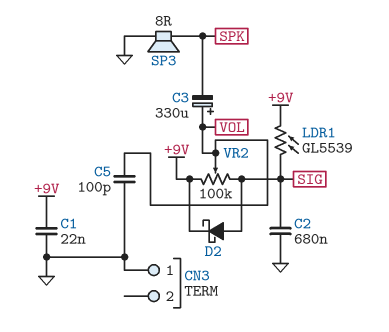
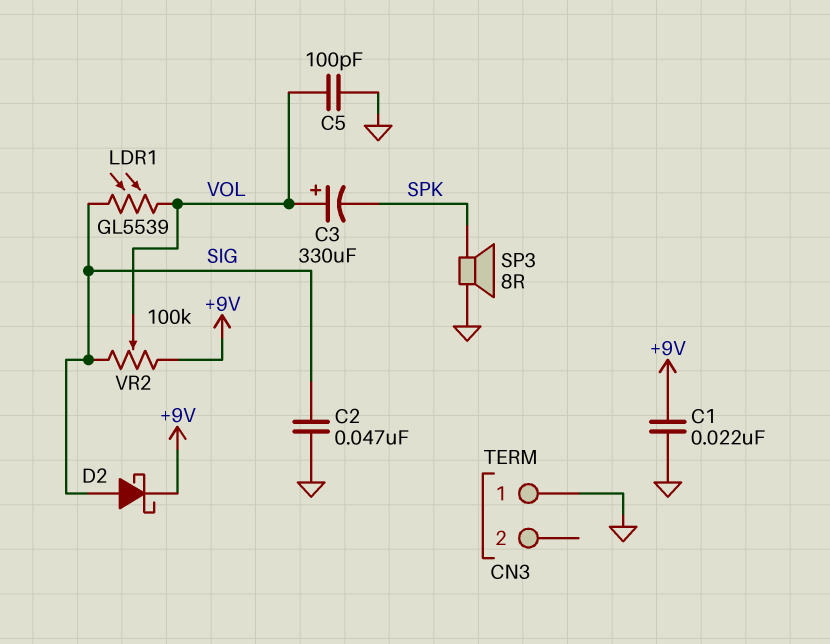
C2: 680nF (GND, SIG) -> 47nF (GND, SIG)
LDR1: GL5539 (+9V, SIG) -> GL5539 (SIG, VOL)

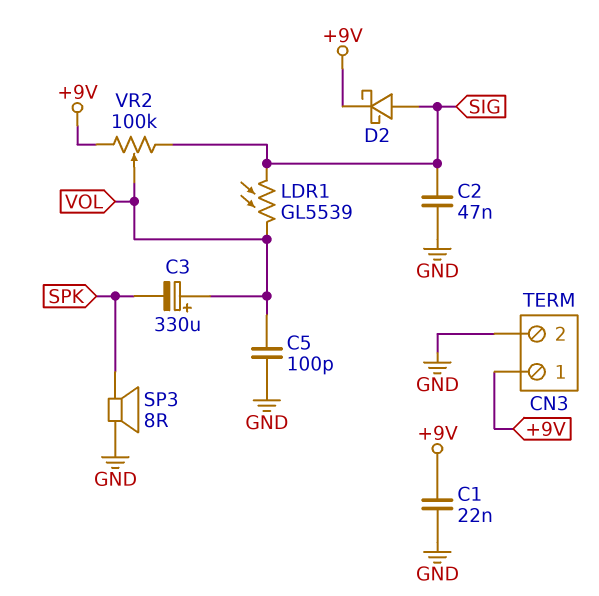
CN3 pin 1: GND -> +9V
CN3 pin 2: none -> GND

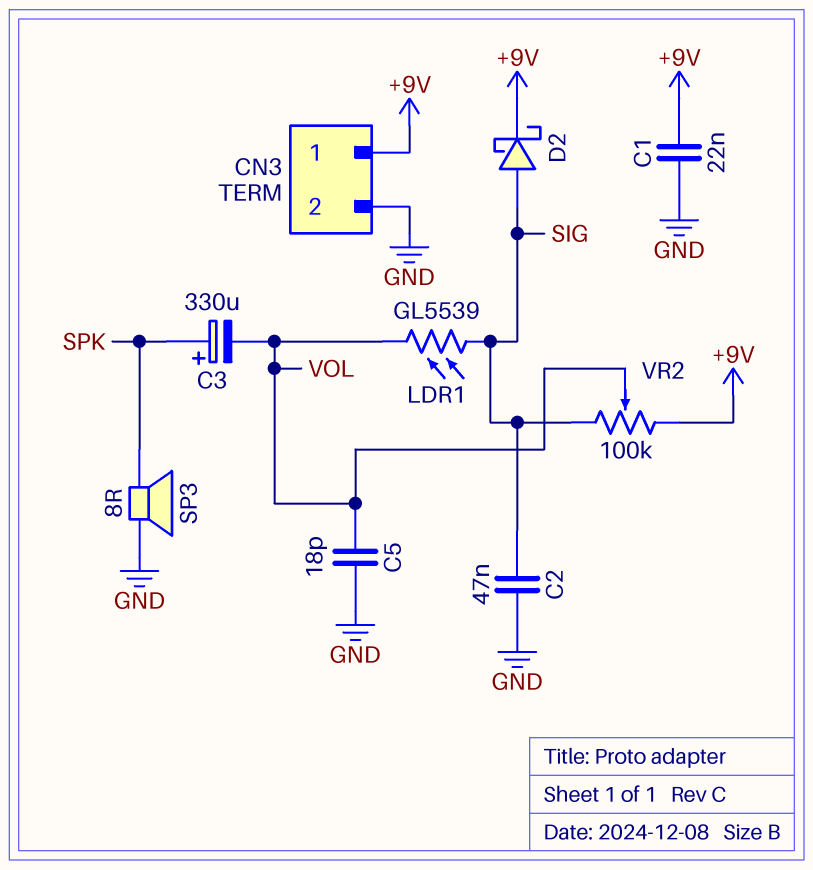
C3: 330uF (plus VOL, minus SPK) -> 330uF (plus SPK, minus VOL)
C5: 100pF (GND, VOL) -> 18pF (GND, VOL)

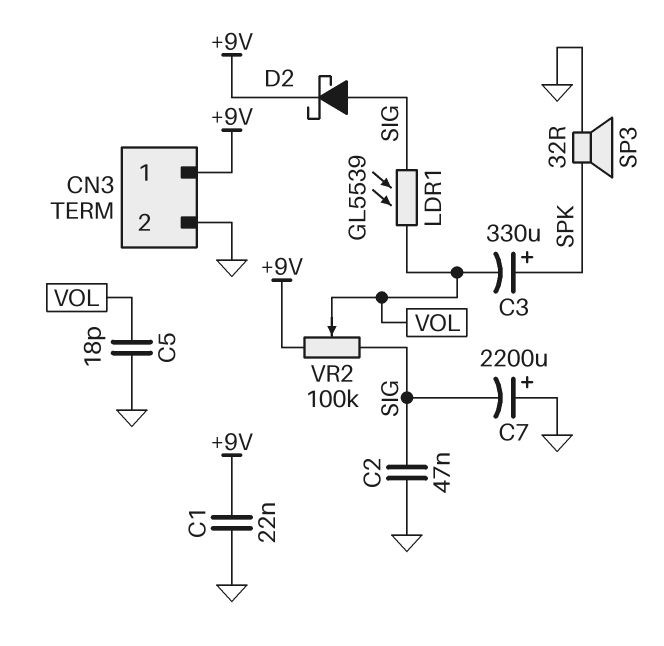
C7: none -> 2200uF (plus GND, minus SIG)
SP3: speaker 8R (GND, SPK) -> speaker 32R (GND, SPK)

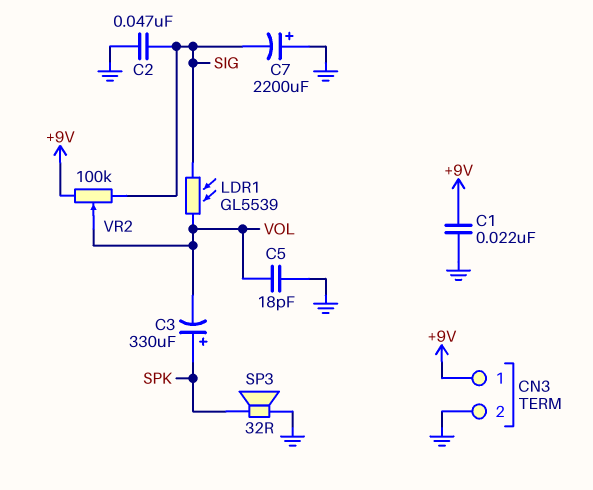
D2: schottky (A SIG, K +9V) -> none

